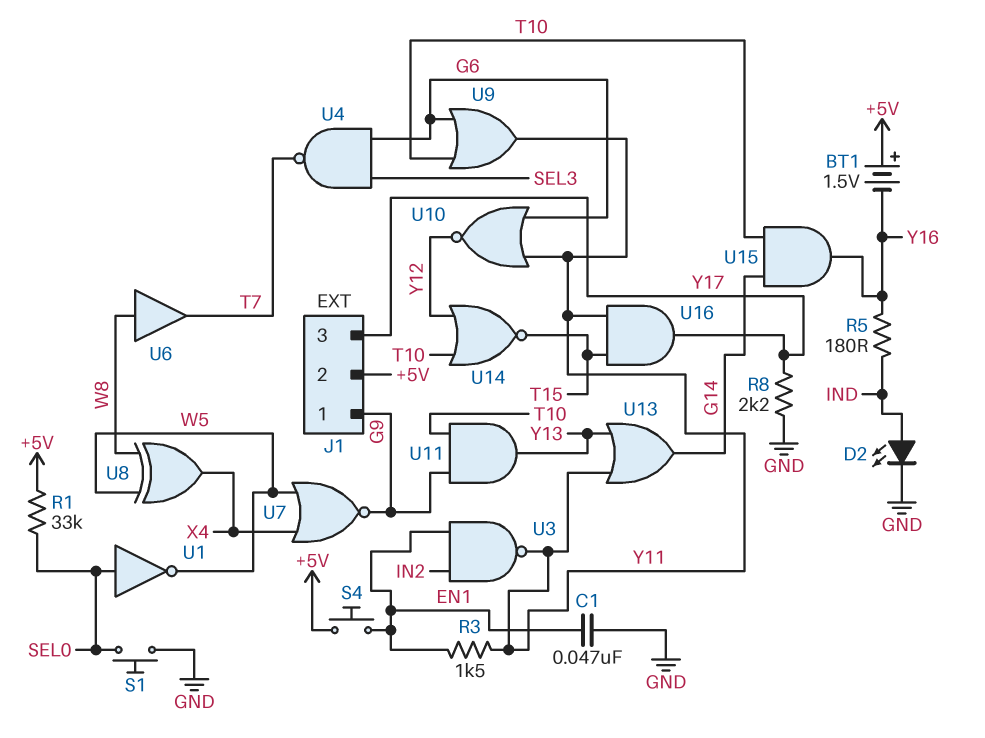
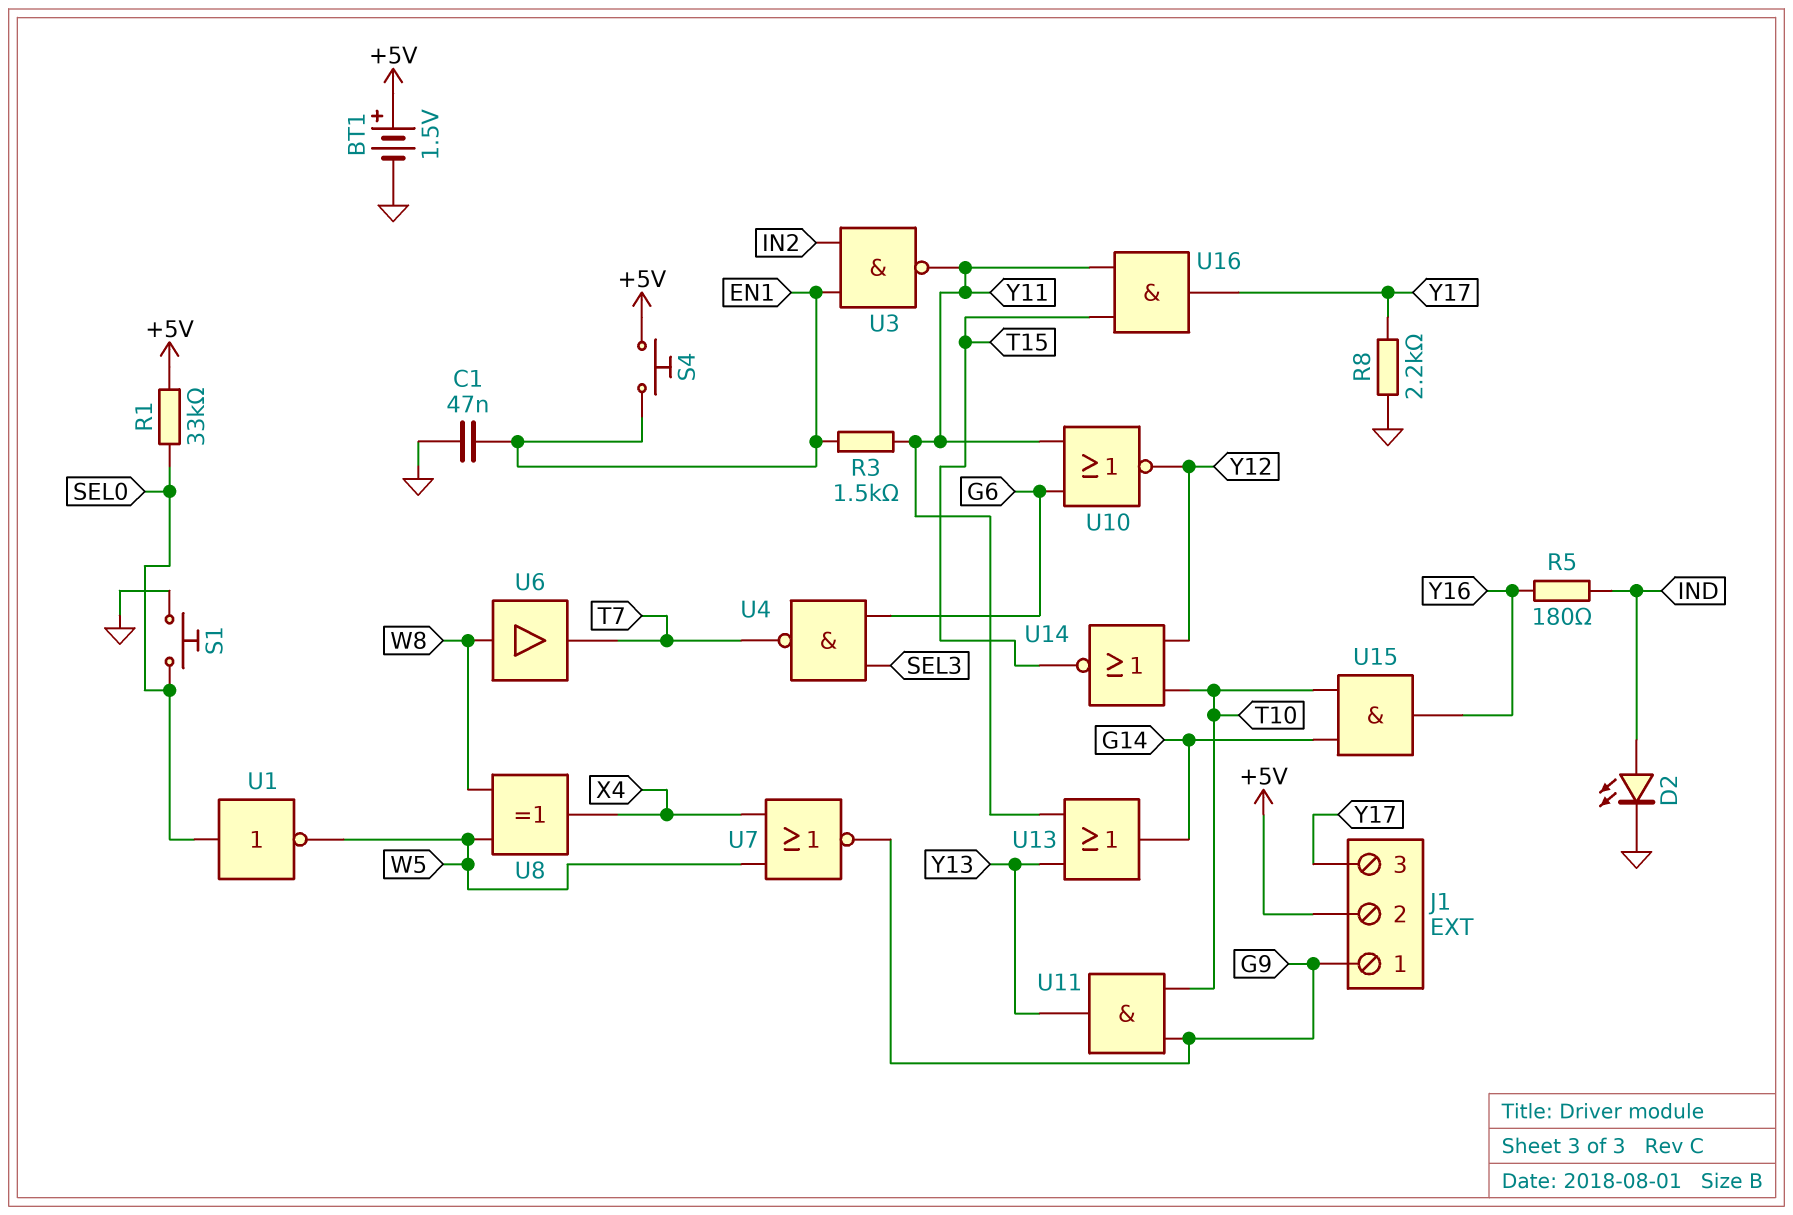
BT1: 1.5V (plus +5V, minus Y16) -> 1.5V (plus +5V, minus GND)
U9: OR (in G6, in T10, out Y11) -> none

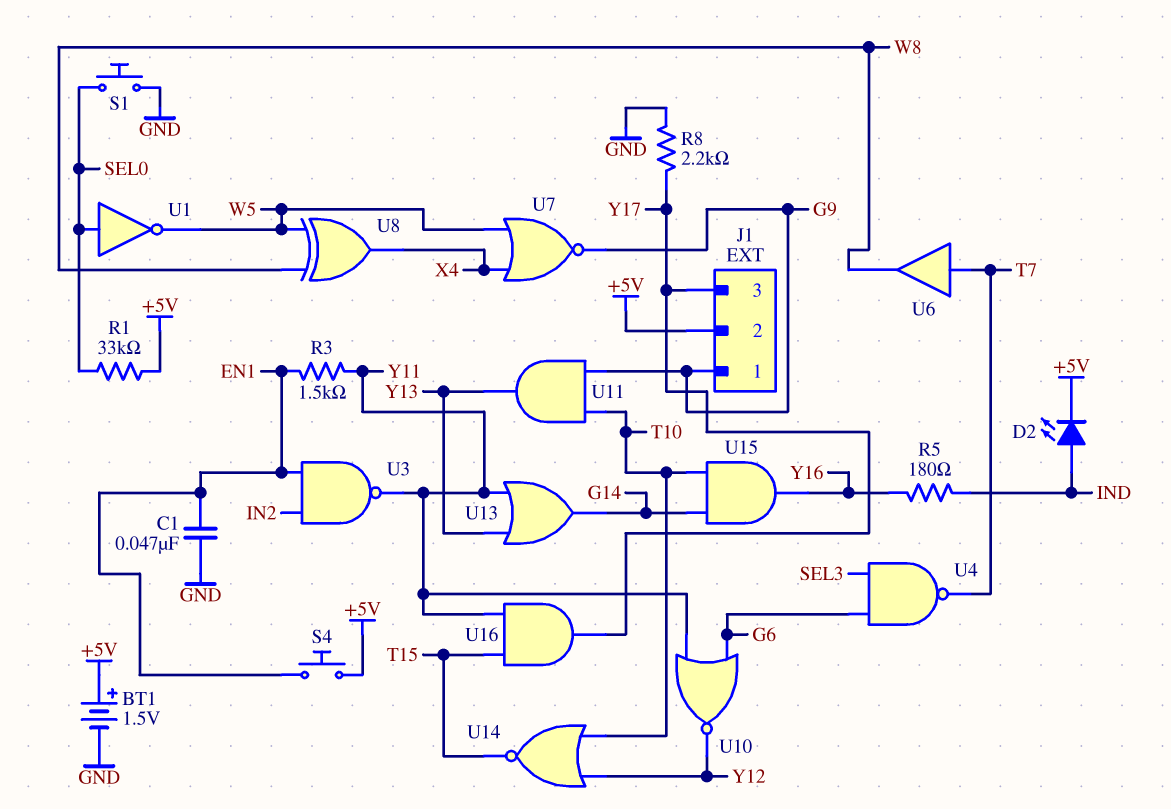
D2: LED (A IND, K GND) -> LED (A IND, K +5V)
U6: buffer (in W8, out T7) -> buffer (in T7, out W8)

